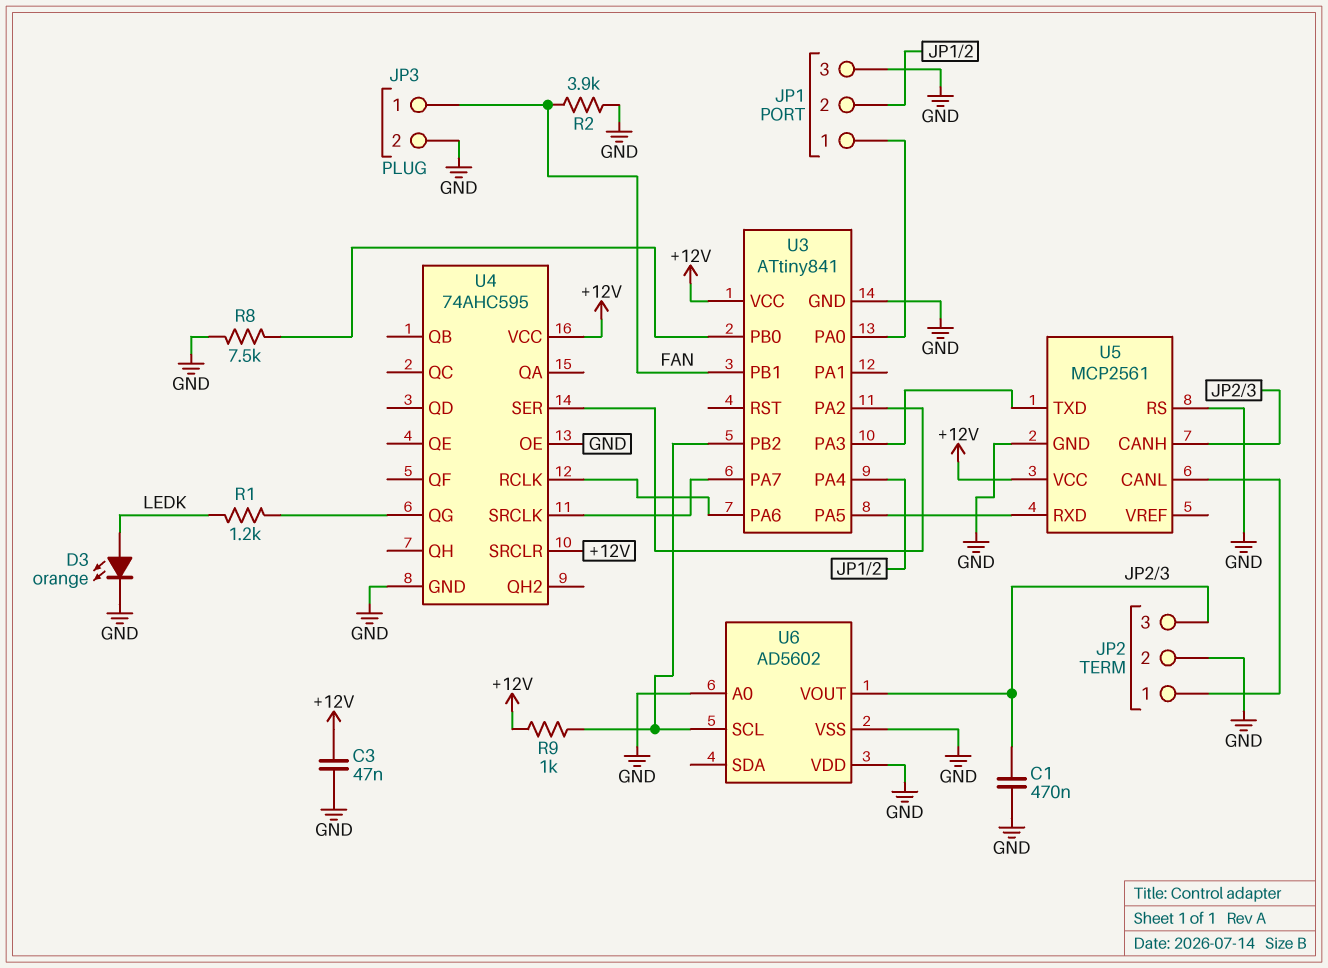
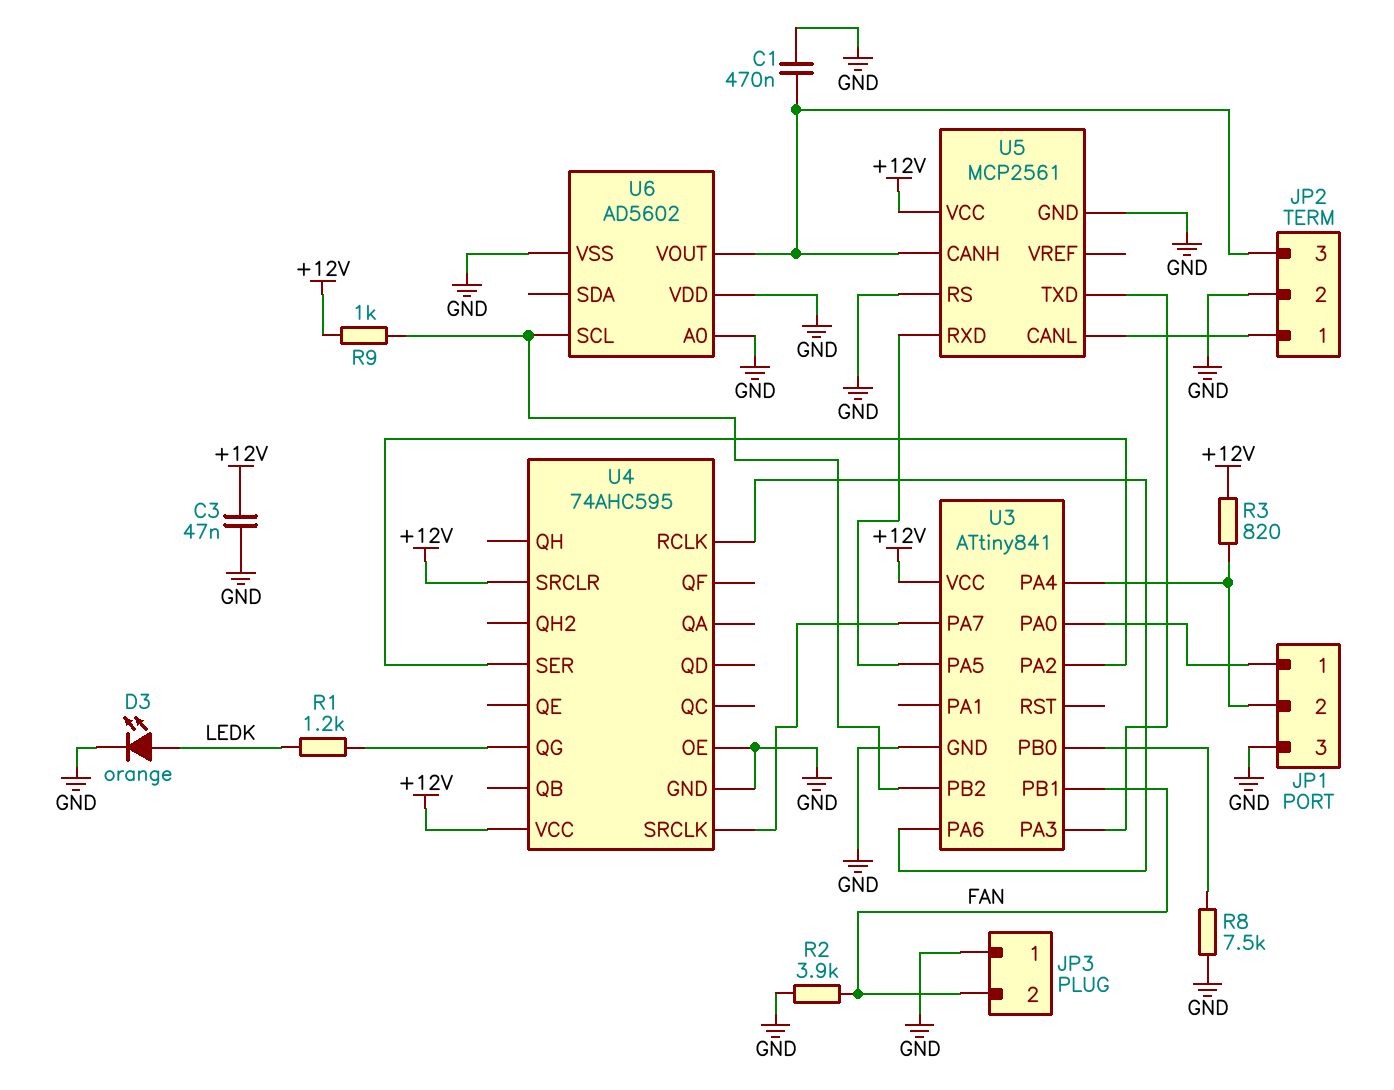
JP3 pin 1: FAN -> GND
JP3 pin 2: GND -> FAN
R3: none -> 820 (+12V, JP1/2)

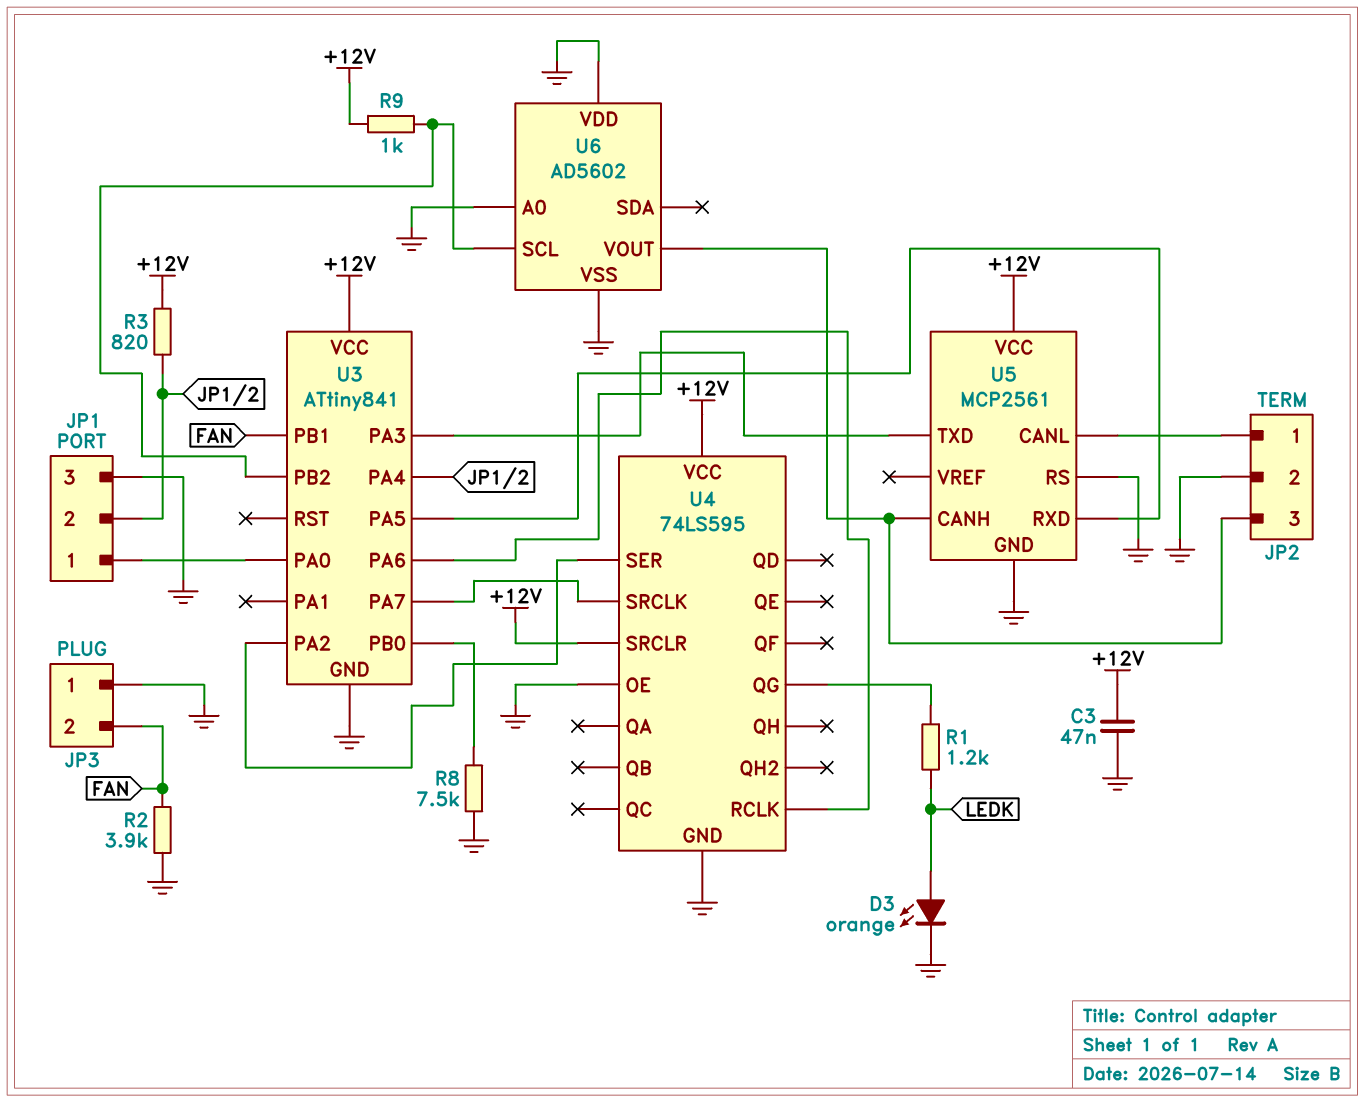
C1: 470nF (GND, JP2/3) -> none
U4: 74AHC595 -> 74LS595

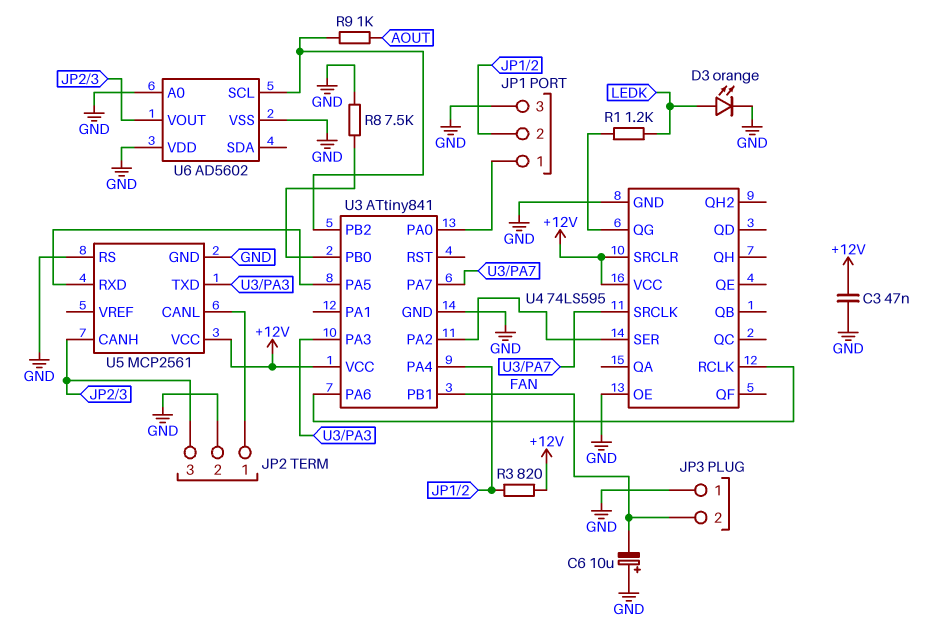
C6: none -> 10uF (plus GND, minus FAN)
R2: 3.9k (FAN, GND) -> none
R9: 1k (+12V, U3/PB2) -> 1k (AOUT, U3/PB2)

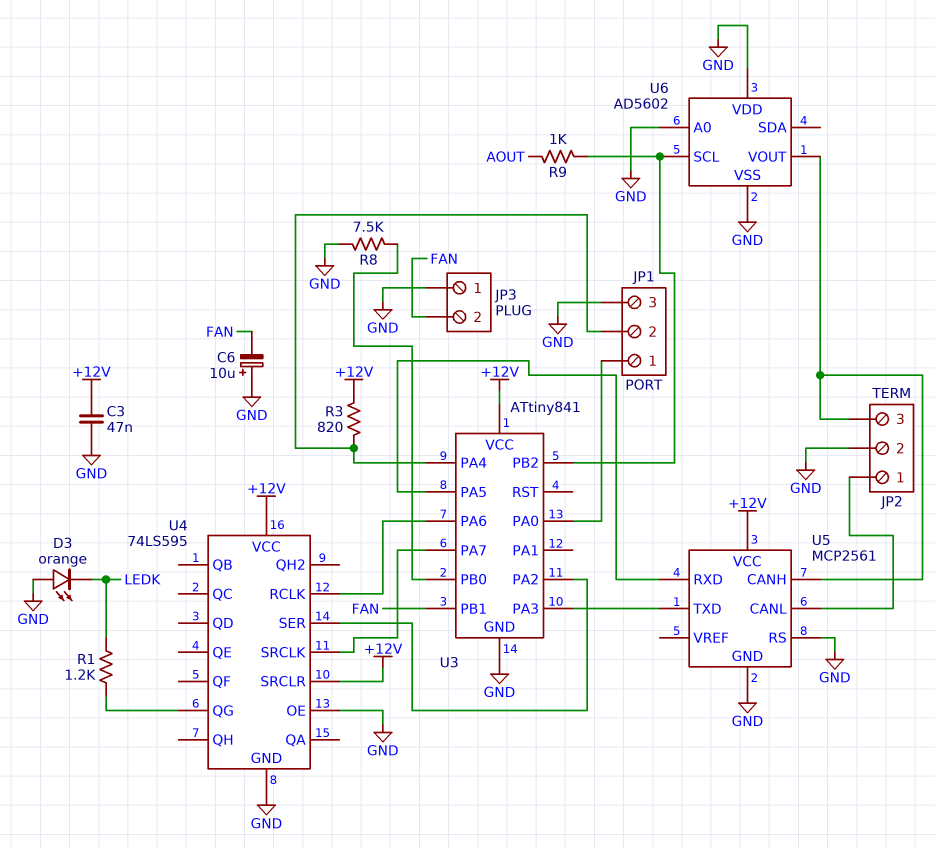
D3: LED orange (A LEDK, K GND) -> LED orange (A GND, K LEDK)

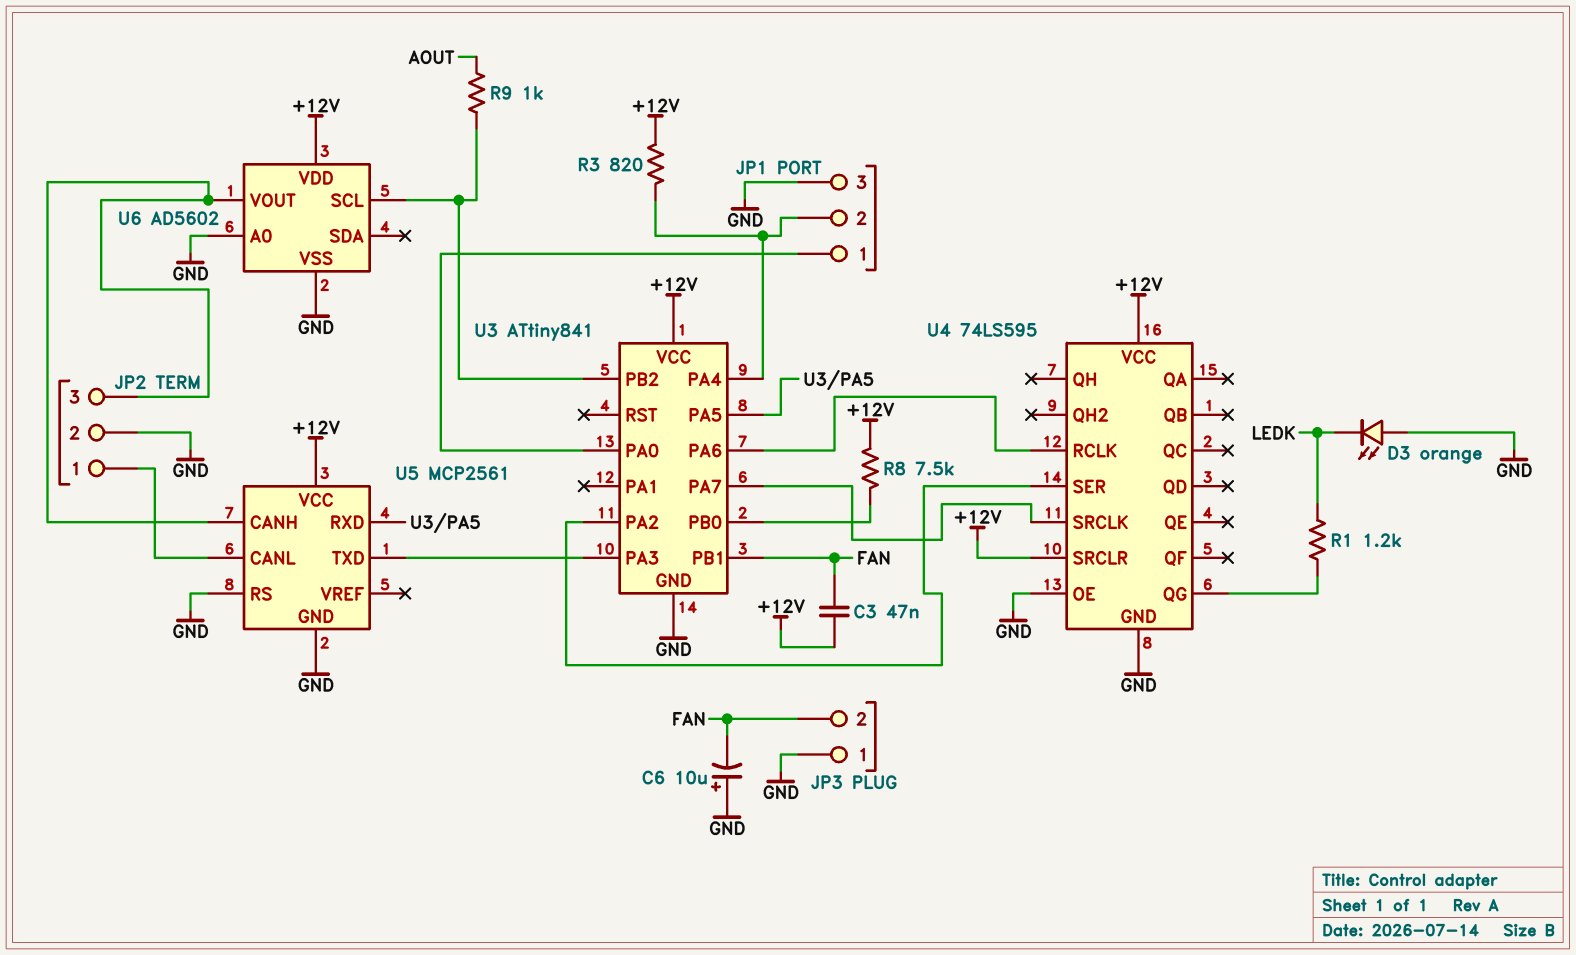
C3: 47nF (+12V, GND) -> 47nF (+12V, FAN)
R8: 7.5k (GND, U3/PB0) -> 7.5k (+12V, U3/PB0)
U6 pin VDD: GND -> +12V

